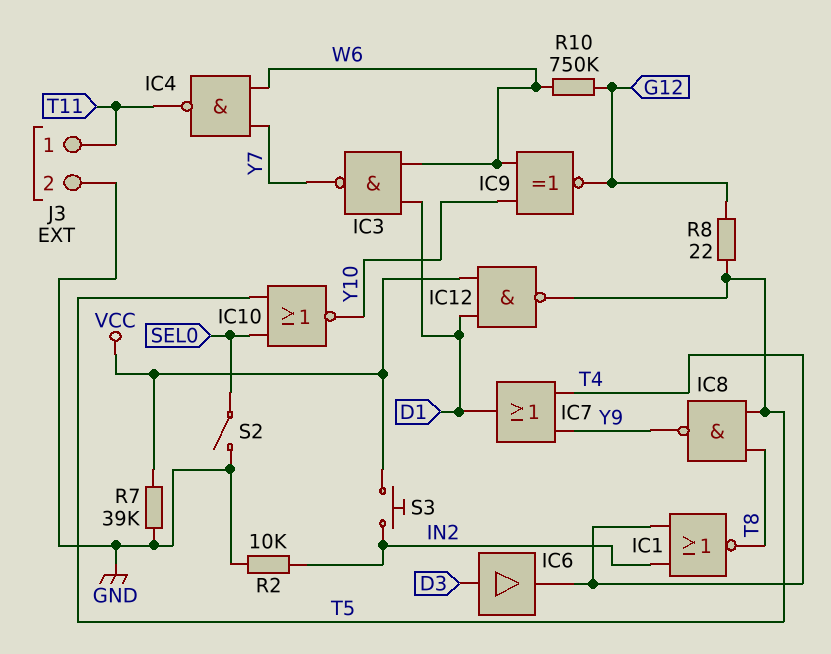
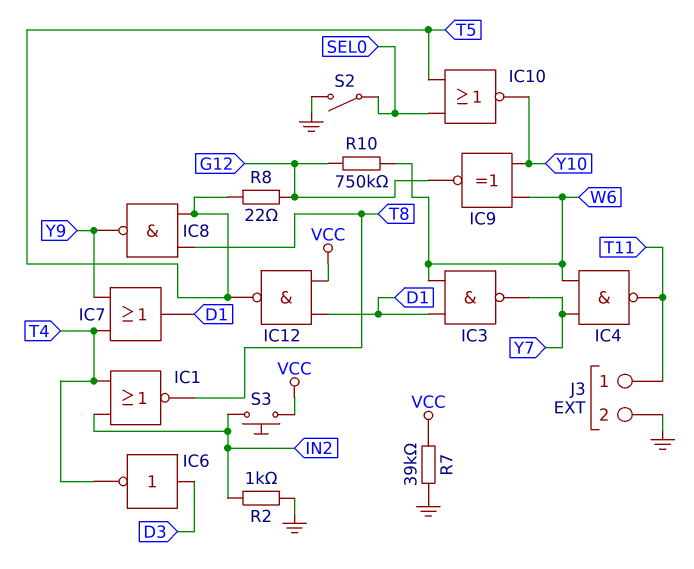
IC6: buffer (in D3, out T4) -> NOT (in D3, out T4)
R2: 10k (GND, IN2) -> 1k (GND, IN2)

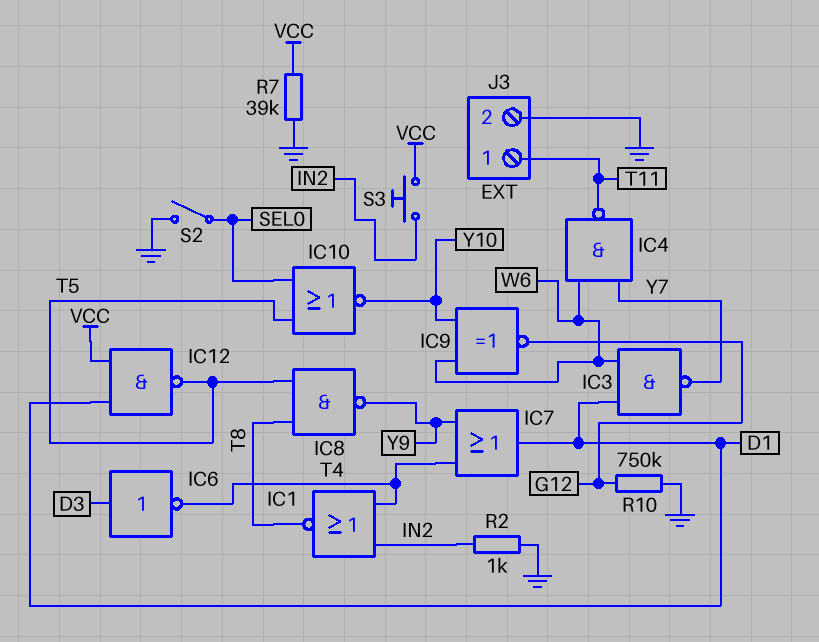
R8: 22 (G12, T5) -> none
R10: 750k (G12, W6) -> 750k (G12, GND)

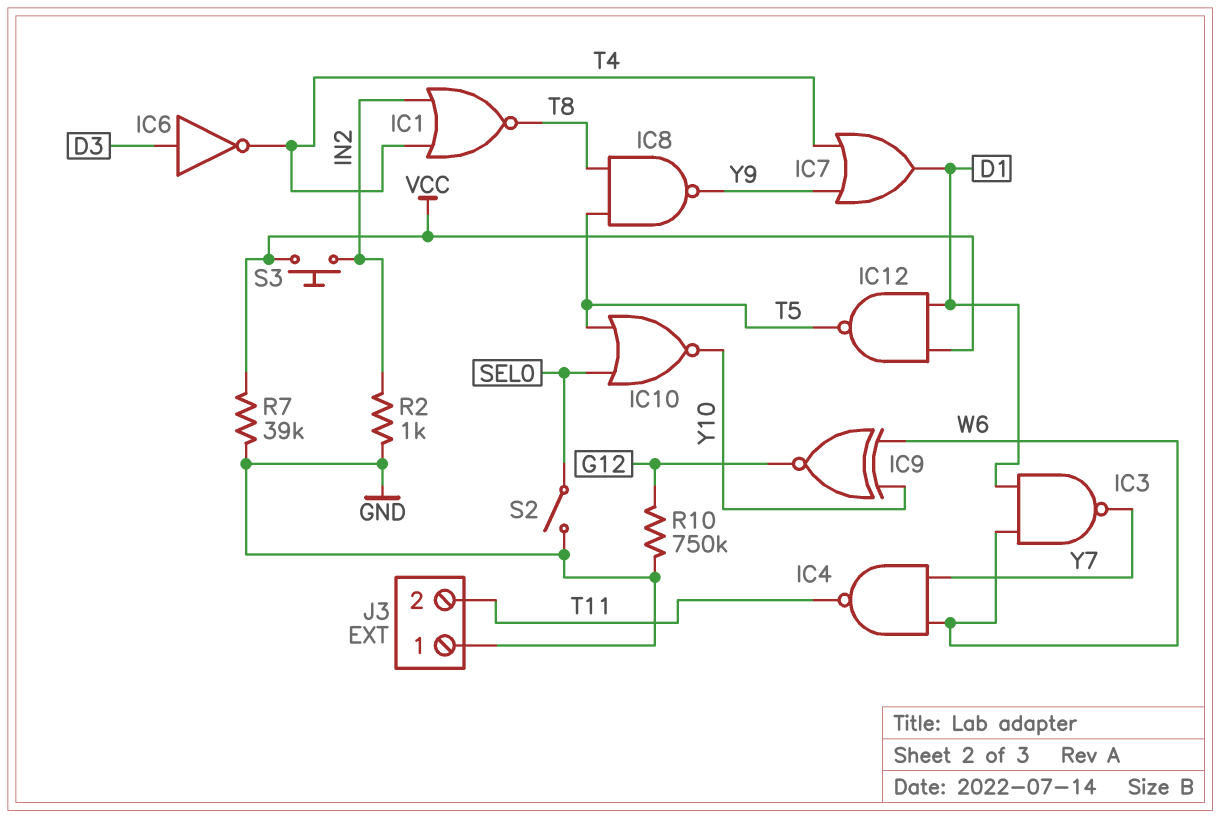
J3 pin 1: T11 -> GND
J3 pin 2: GND -> T11

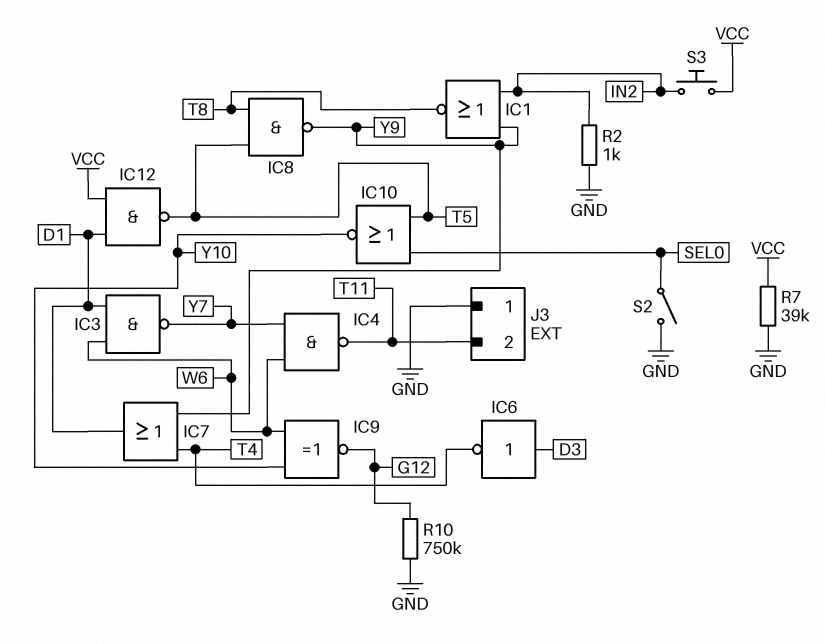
IC1: NOR (in IN2, in T4, out T8) -> NOR (in IN2, in Y9, out T8)

